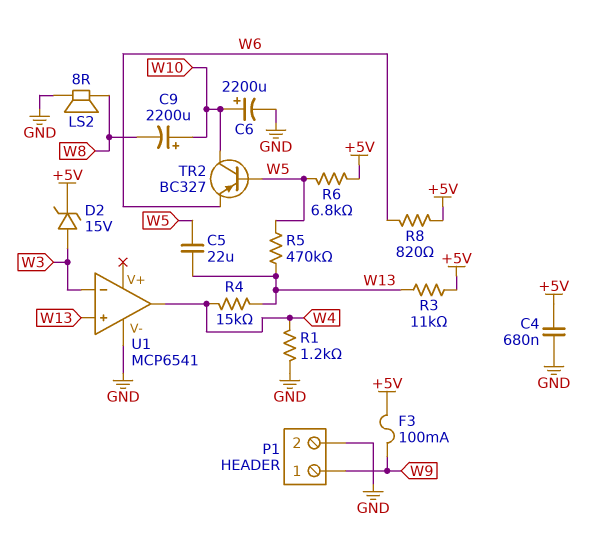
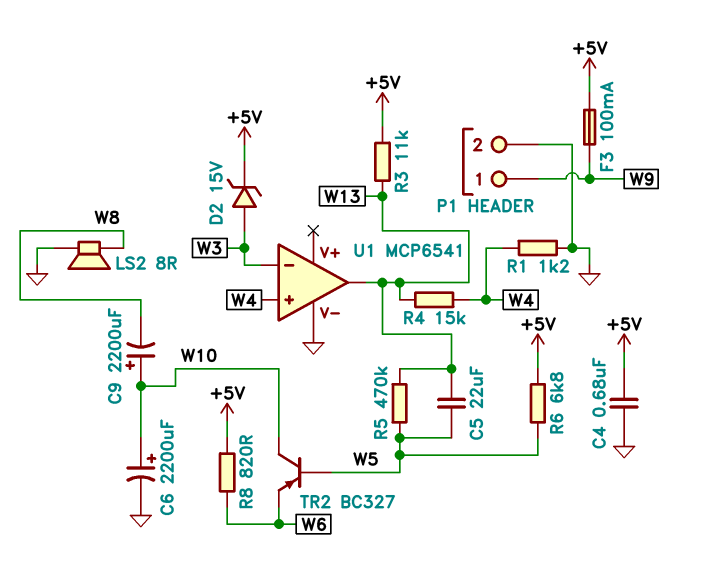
U1 pin in+: W13 -> W4
U1 pin out: W4 -> W13

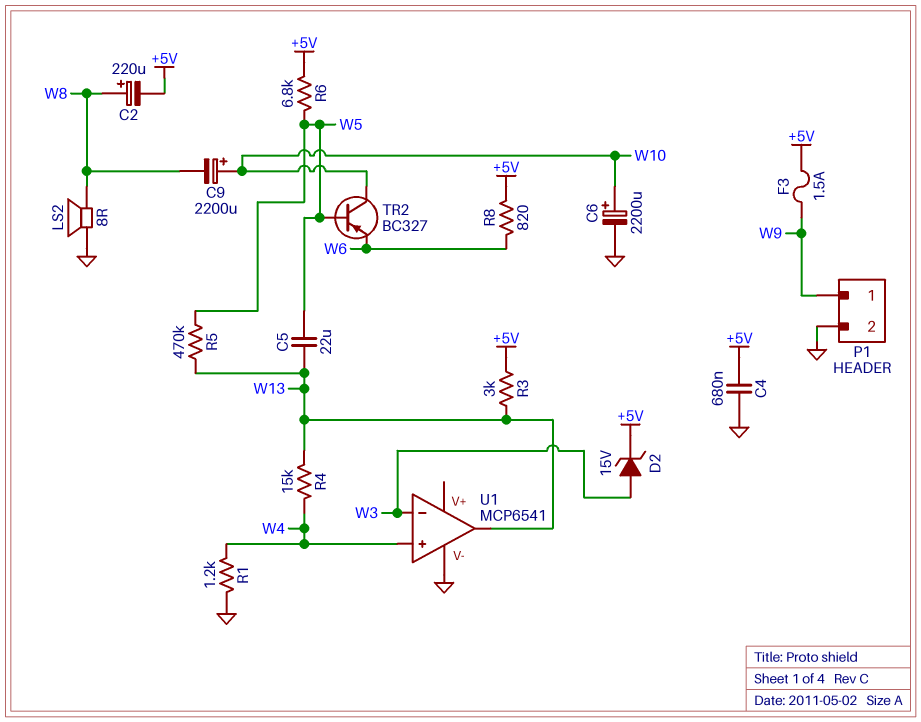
C2: none -> 220uF (plus W8, minus +5V)
F3: 100mA (+5V, W9) -> 1.5A (+5V, W9)
R3: 11k (+5V, W13) -> 3k (+5V, W13)

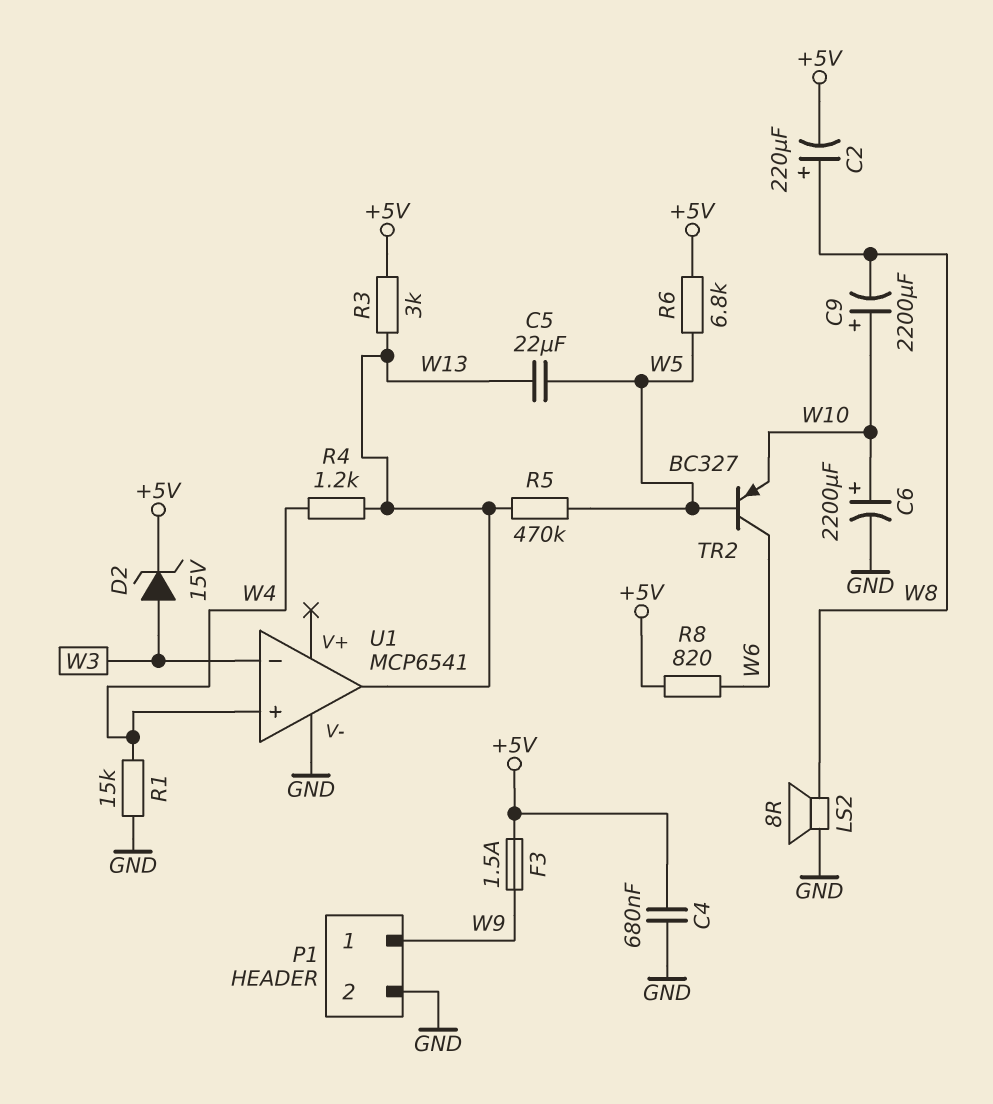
R1: 1.2k (GND, W4) -> 15k (GND, W4)
R4: 15k (W4, W13) -> 1.2k (W4, W13)
TR2: PNP BC327 (B W5, C W10, E W6) -> PNP BC327 (B W5, C W6, E W10)

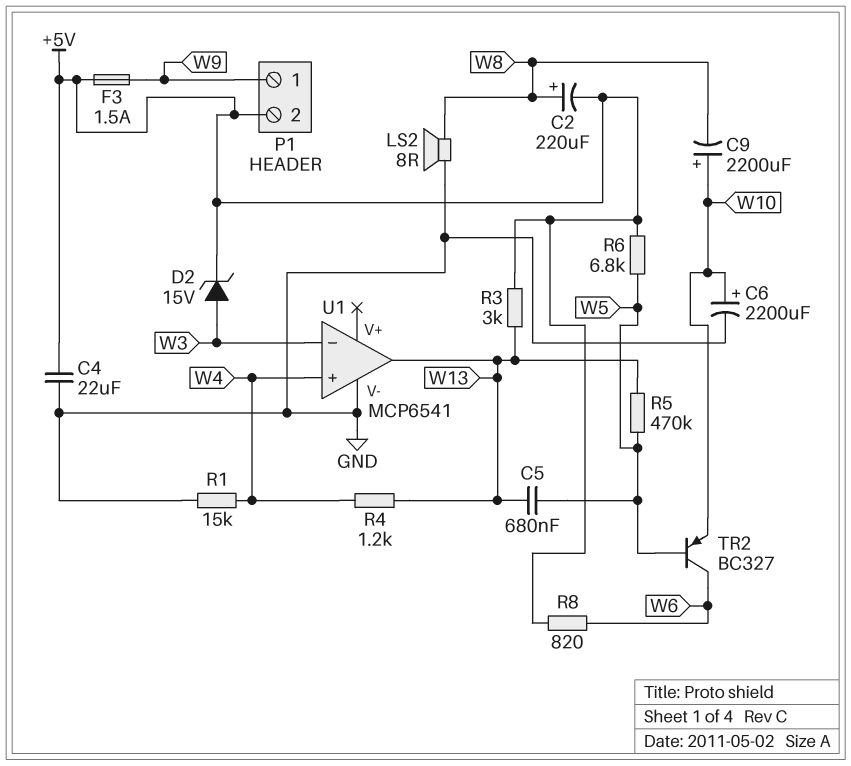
C4: 680nF (+5V, GND) -> 22uF (+5V, GND)
C5: 22uF (W5, W13) -> 680nF (W5, W13)
P1 pin 2: GND -> +5V

